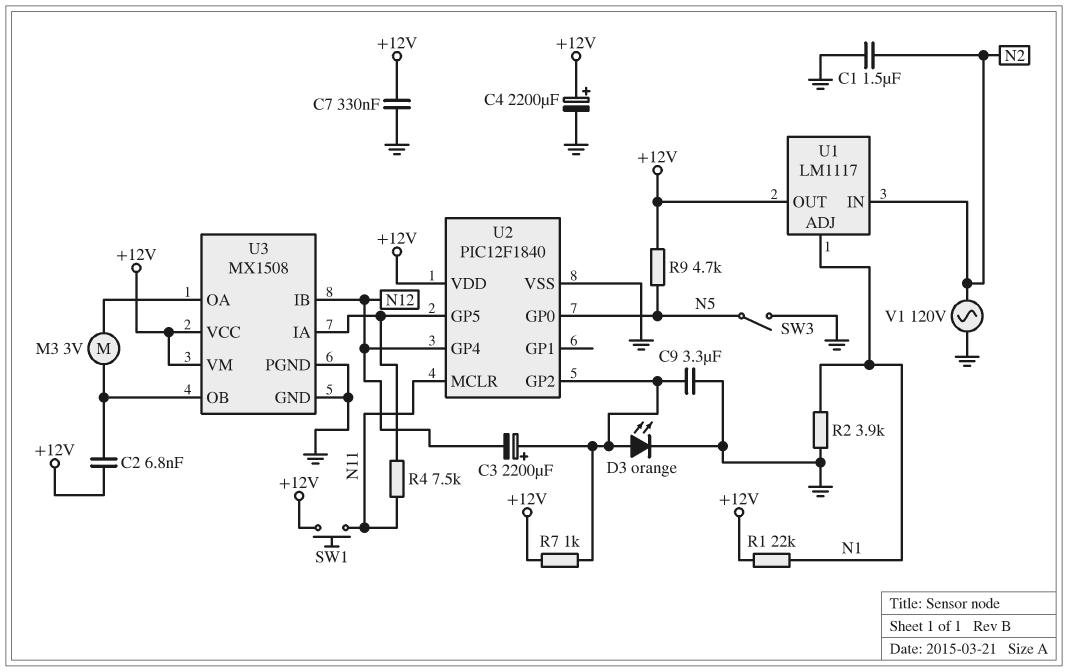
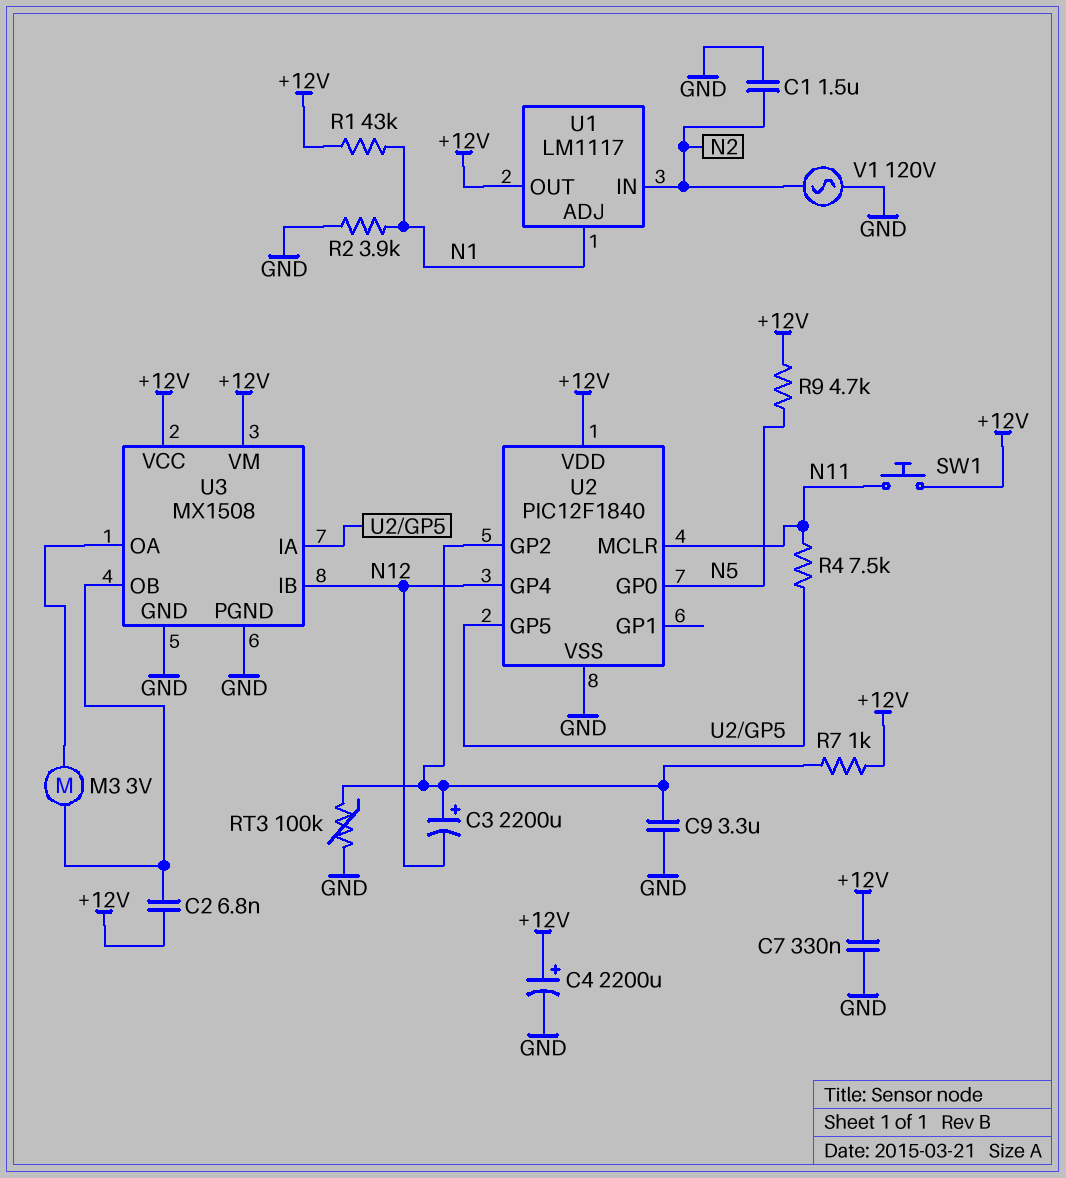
D3: LED orange (A U2/GP2, K GND) -> none
R1: 22k (+12V, N1) -> 43k (+12V, N1)
RT3: none -> 100k (GND, U2/GP2)
SW3: switch (GND, N5) -> none

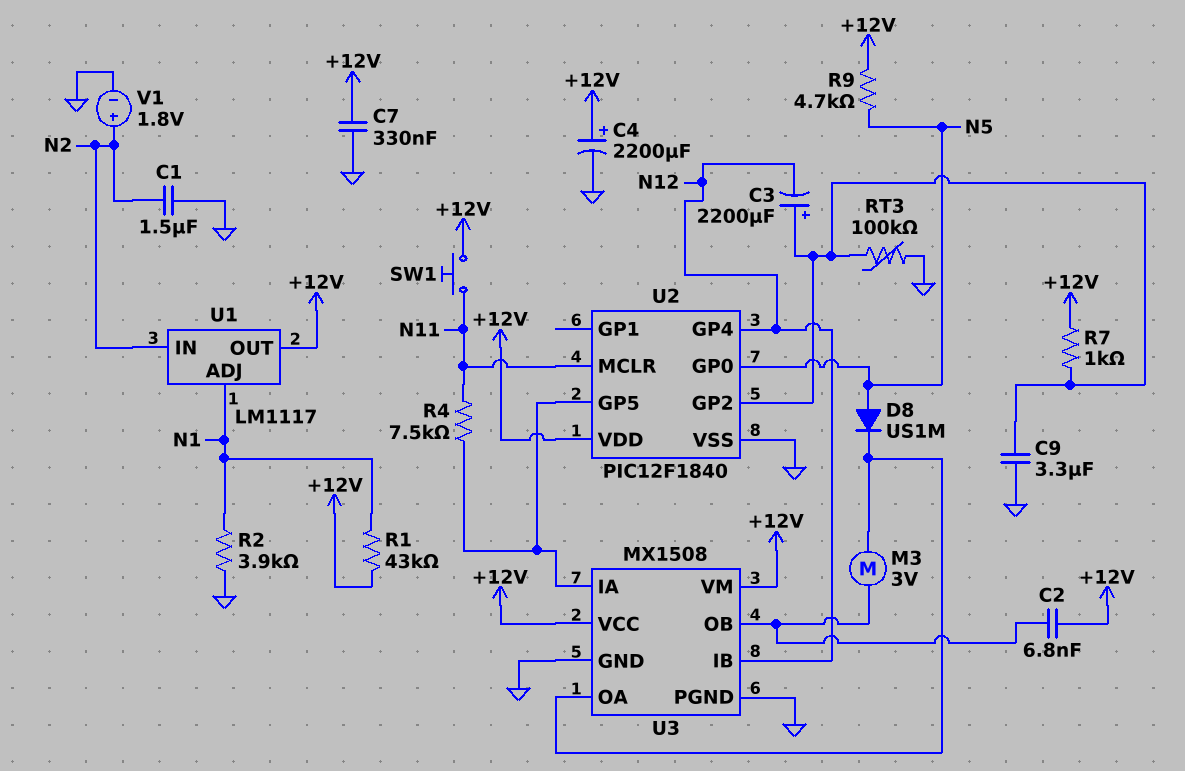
D8: none -> diode US1M (A N5, K U3/OA)
V1: AC 120V (GND, N2) -> 1.8V (plus N2, minus GND)

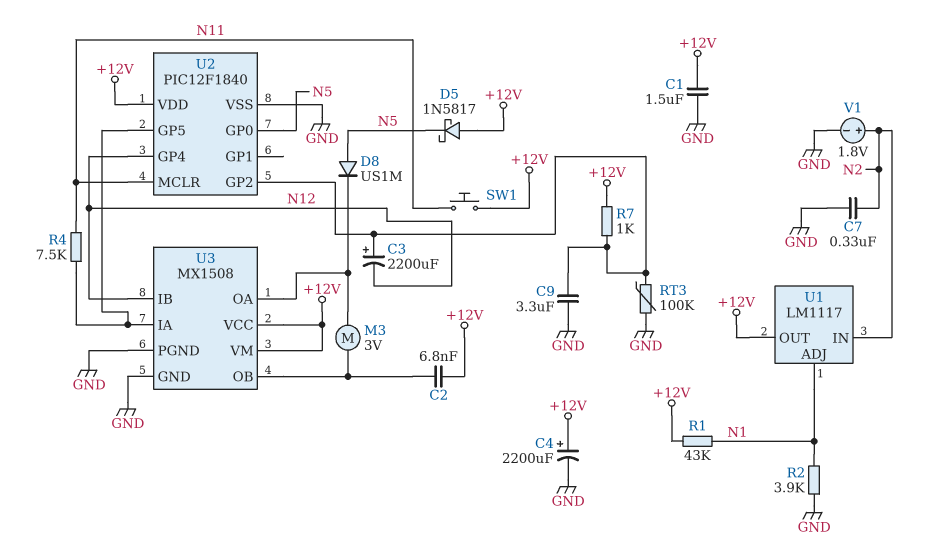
C1: 1.5uF (GND, N2) -> 1.5uF (+12V, GND)
C7: 330nF (+12V, GND) -> 330nF (GND, N2)
D5: none -> schottky 1N5817 (A +12V, K N5)
R9: 4.7k (+12V, N5) -> none

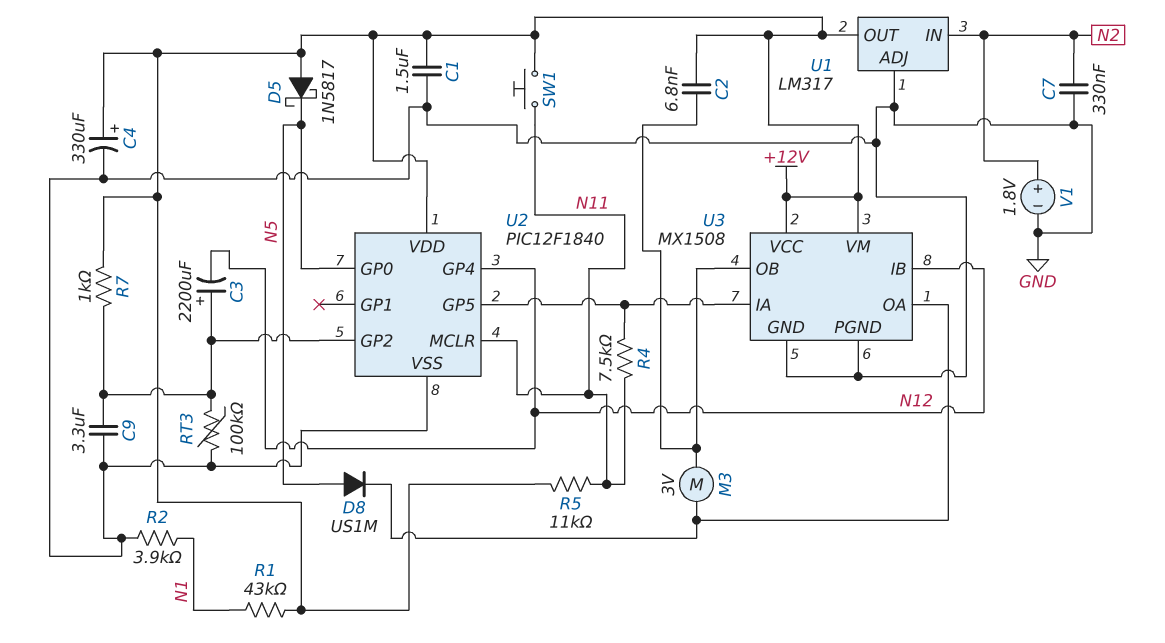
C4: 2200uF (plus +12V, minus GND) -> 330uF (plus +12V, minus GND)
R5: none -> 11k (+12V, N11)
U1: LM1117 -> LM317
U1 pin ADJ: N1 -> GND

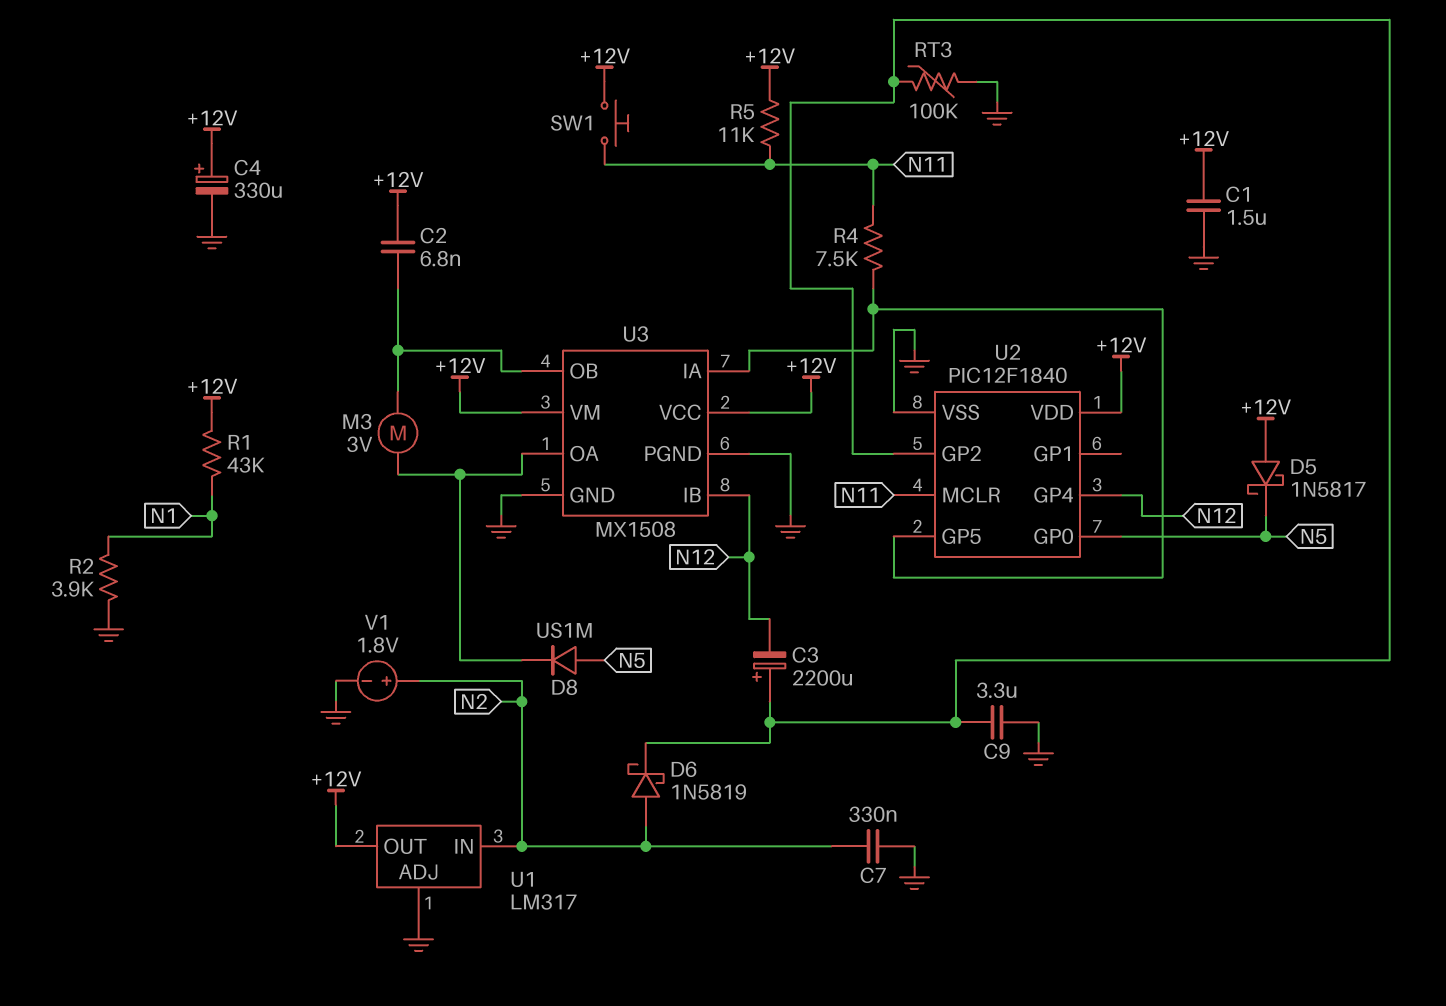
D6: none -> schottky 1N5819 (A N2, K U2/GP2)
R7: 1k (+12V, U2/GP2) -> none

